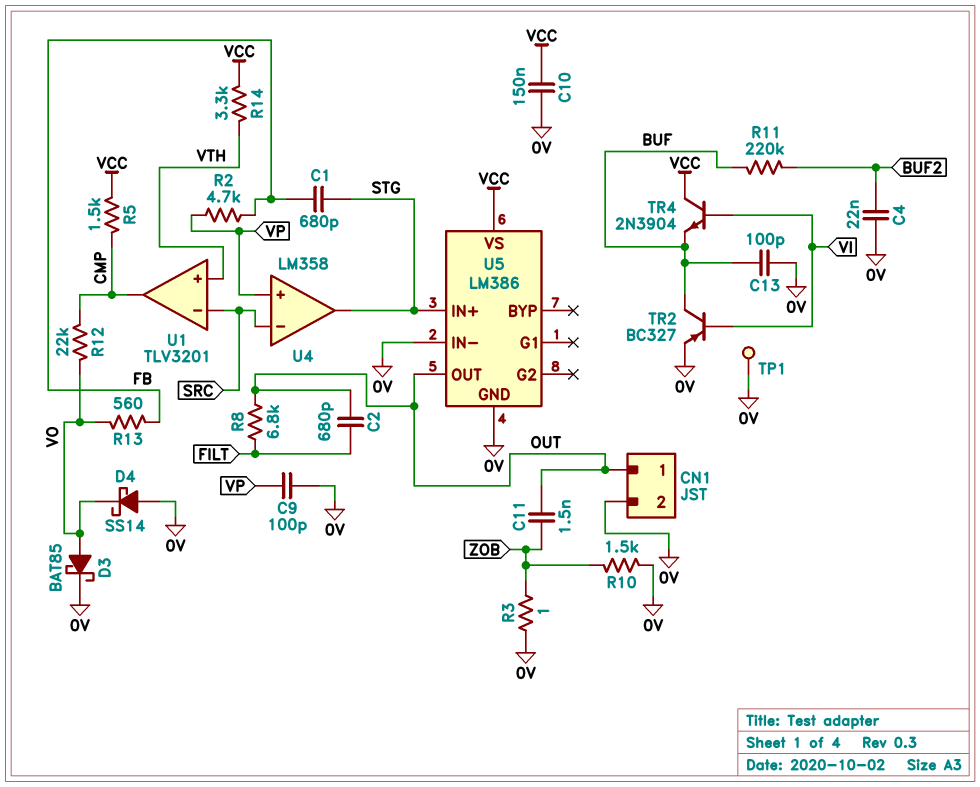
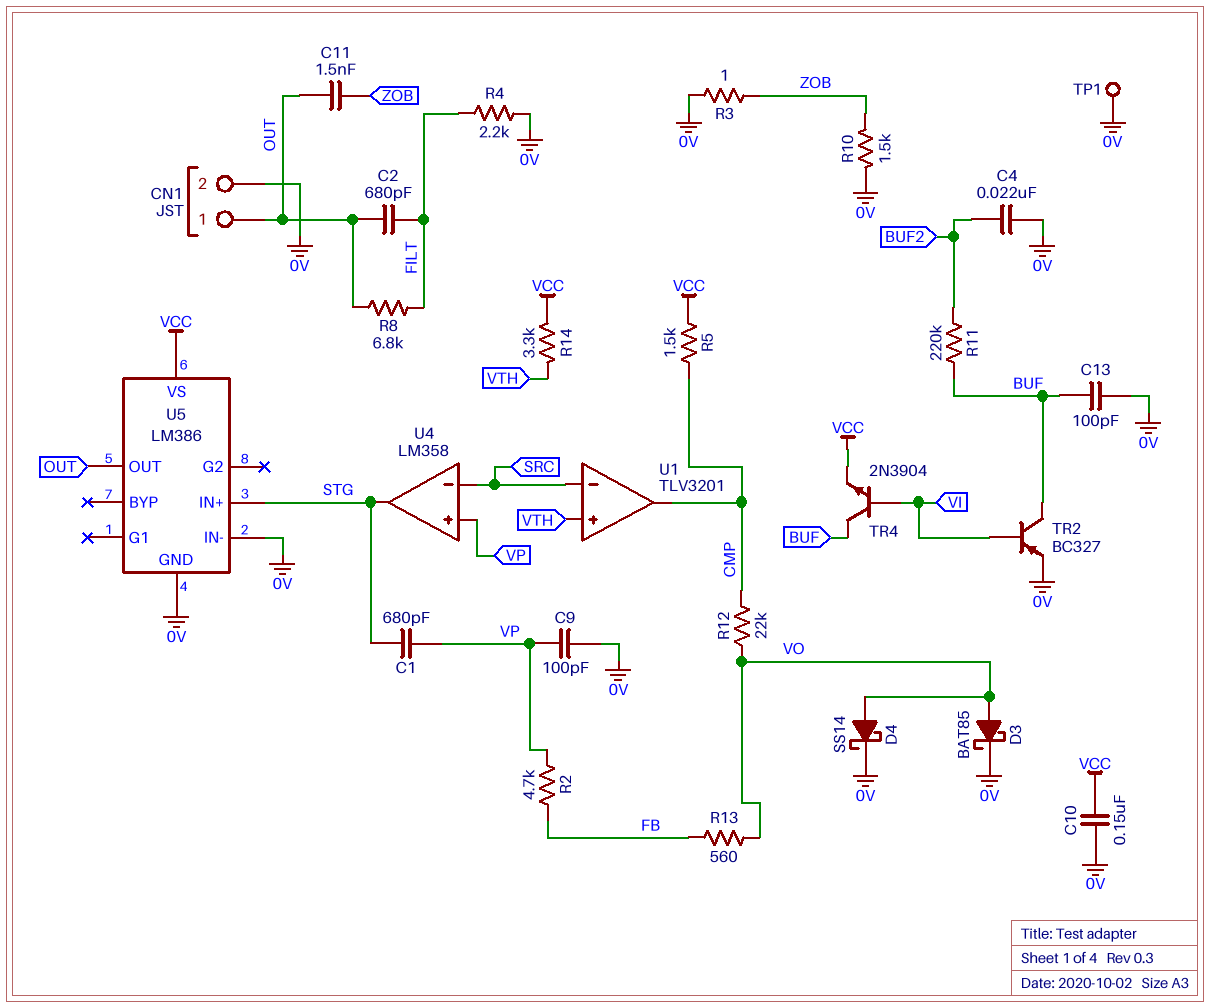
C1: 680pF (FB, STG) -> 680pF (STG, VP)
D4: schottky SS14 (A 0V, K VO) -> schottky SS14 (A VO, K 0V)
R4: none -> 2.2k (0V, FILT)
TR4: NPN 2N3904 (B VI, C VCC, E BUF) -> NPN 2N3904 (B VI, C BUF, E VCC)

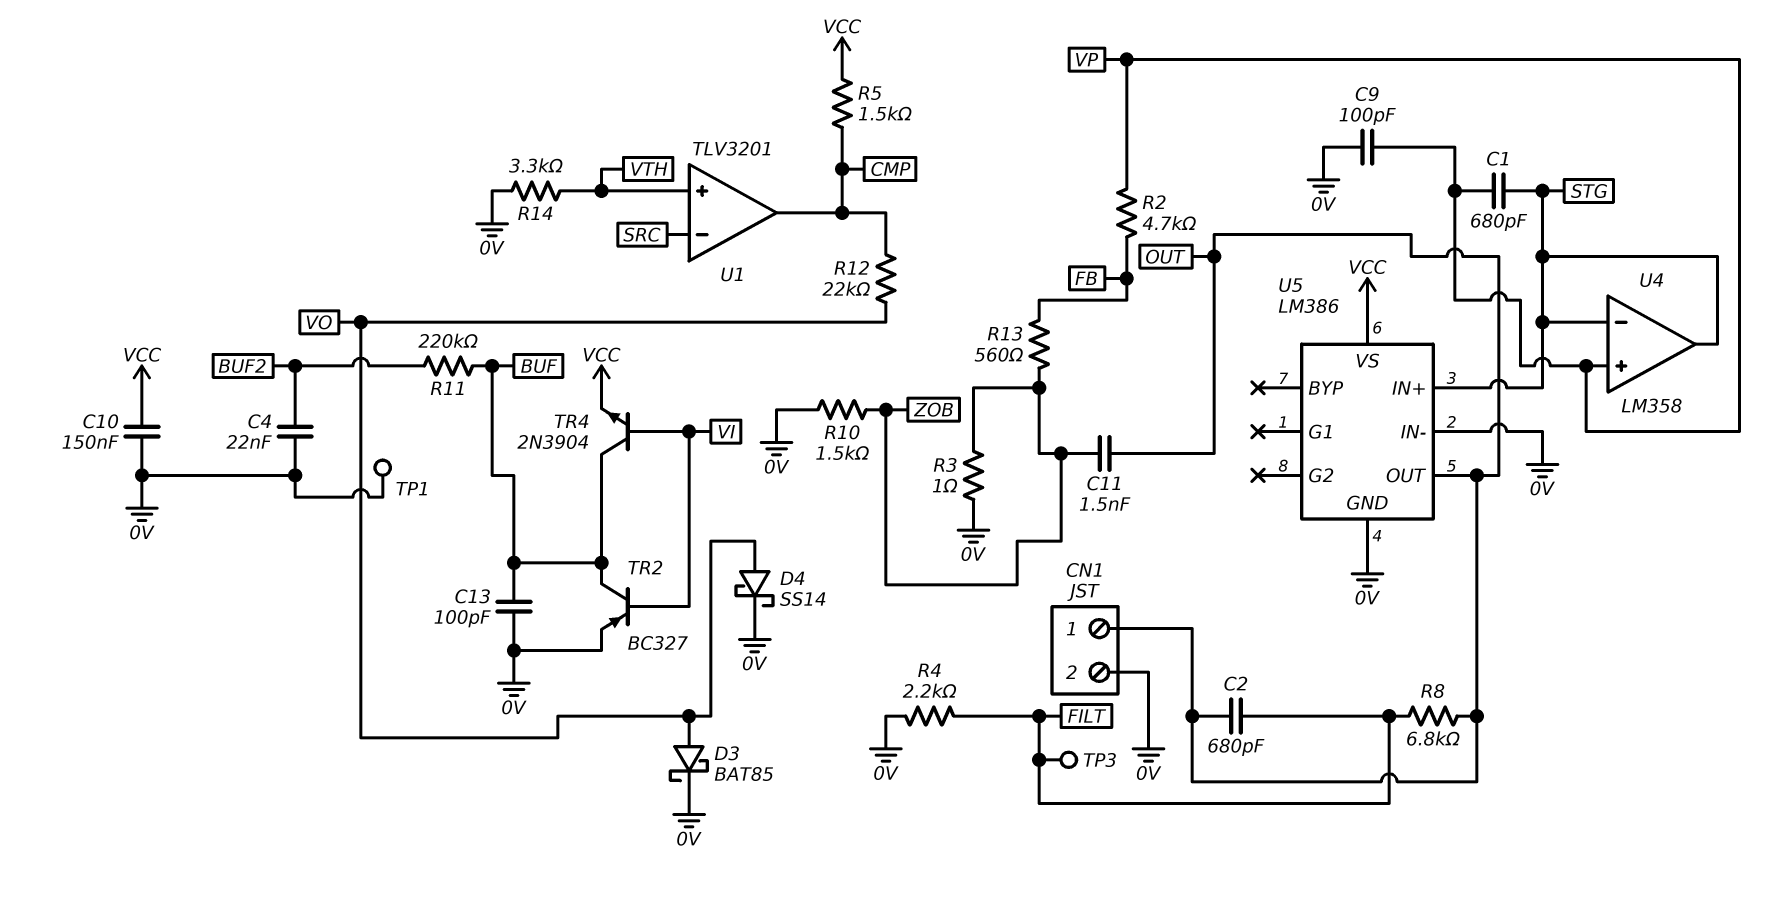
R13: 560 (FB, VO) -> 560 (FB, ZOB)
R14: 3.3k (VCC, VTH) -> 3.3k (0V, VTH)
TP3: none -> test point (FILT)
U4 pin in-: SRC -> STG

